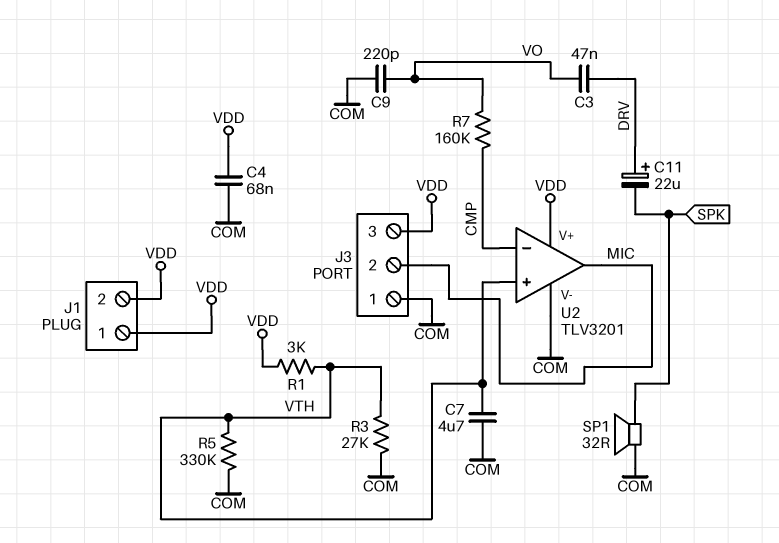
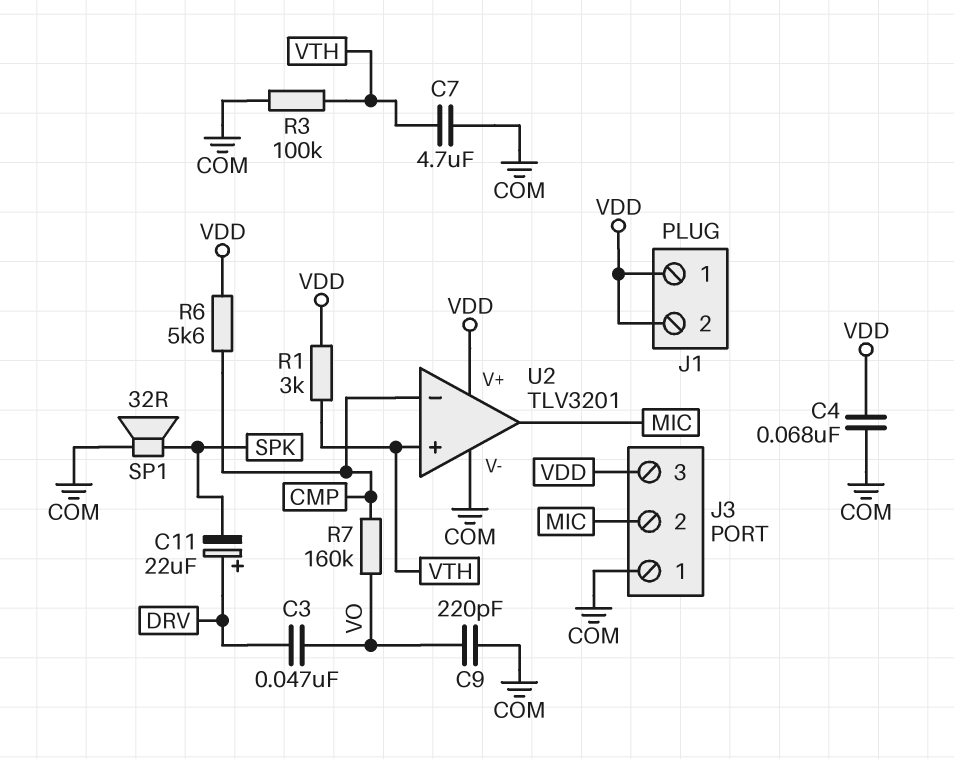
R3: 27k (COM, VTH) -> 100k (COM, VTH)
R5: 330k (COM, VTH) -> none
R6: none -> 5.6k (CMP, VDD)

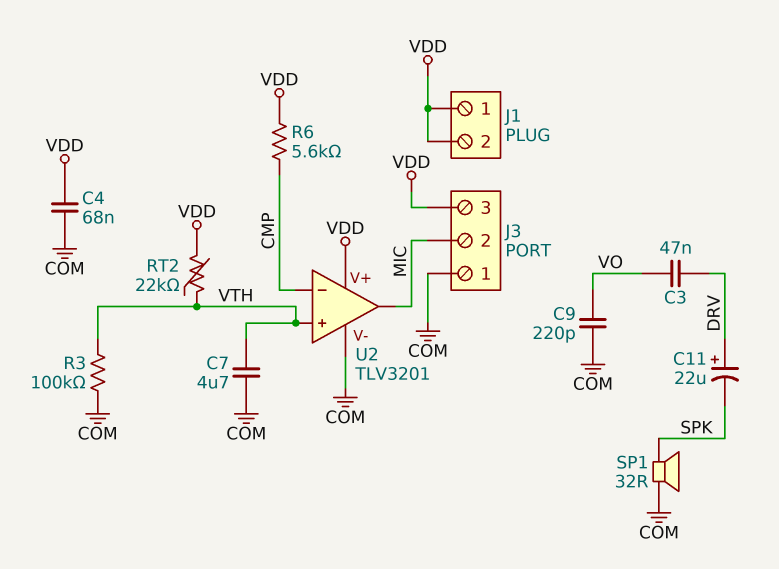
R1: 3k (VDD, VTH) -> none
R7: 160k (CMP, VO) -> none
RT2: none -> 22k (VDD, VTH)

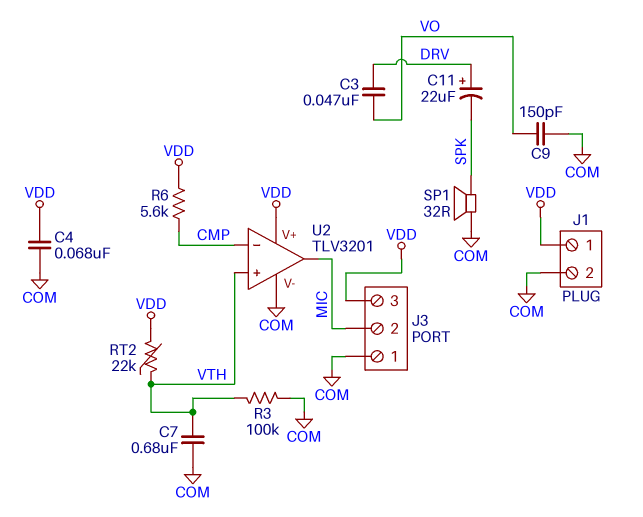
C7: 4.7uF (COM, VTH) -> 680nF (COM, VTH)
C9: 220pF (COM, VO) -> 150pF (COM, VO)
J1 pin 2: VDD -> COM

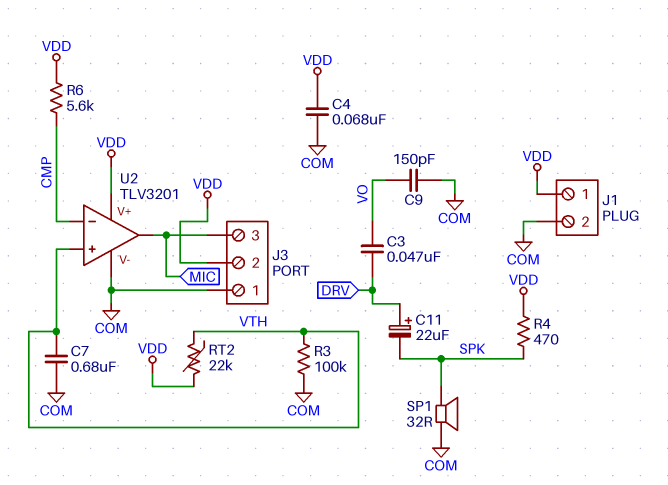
J3 pin 2: MIC -> VDD
J3 pin 3: VDD -> MIC
R4: none -> 470 (SPK, VDD)

